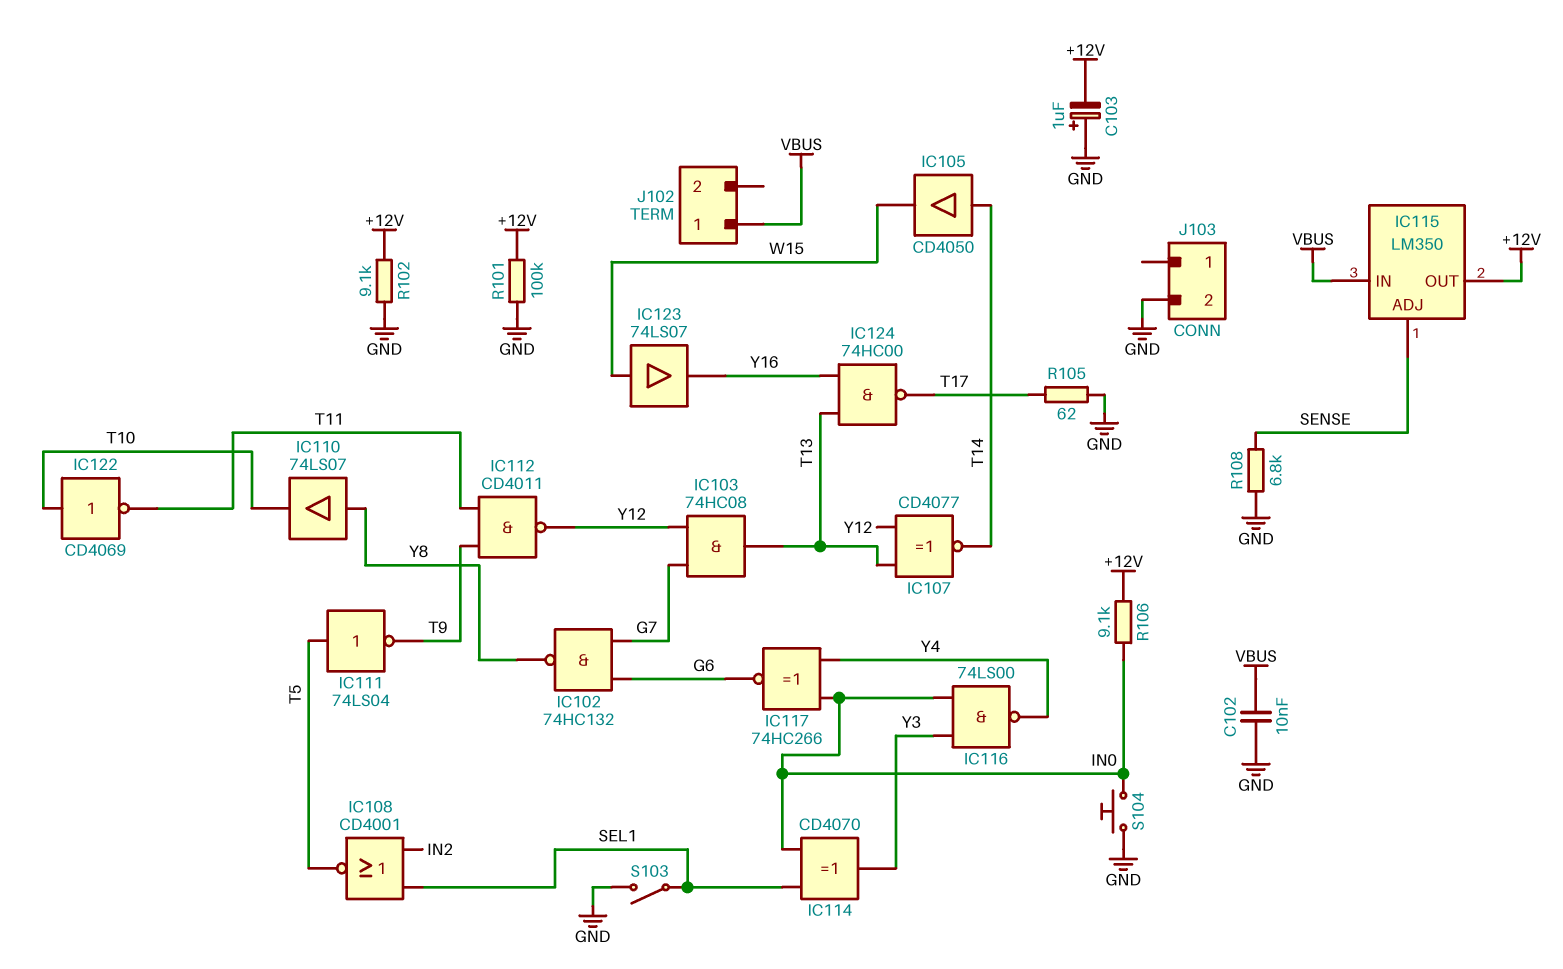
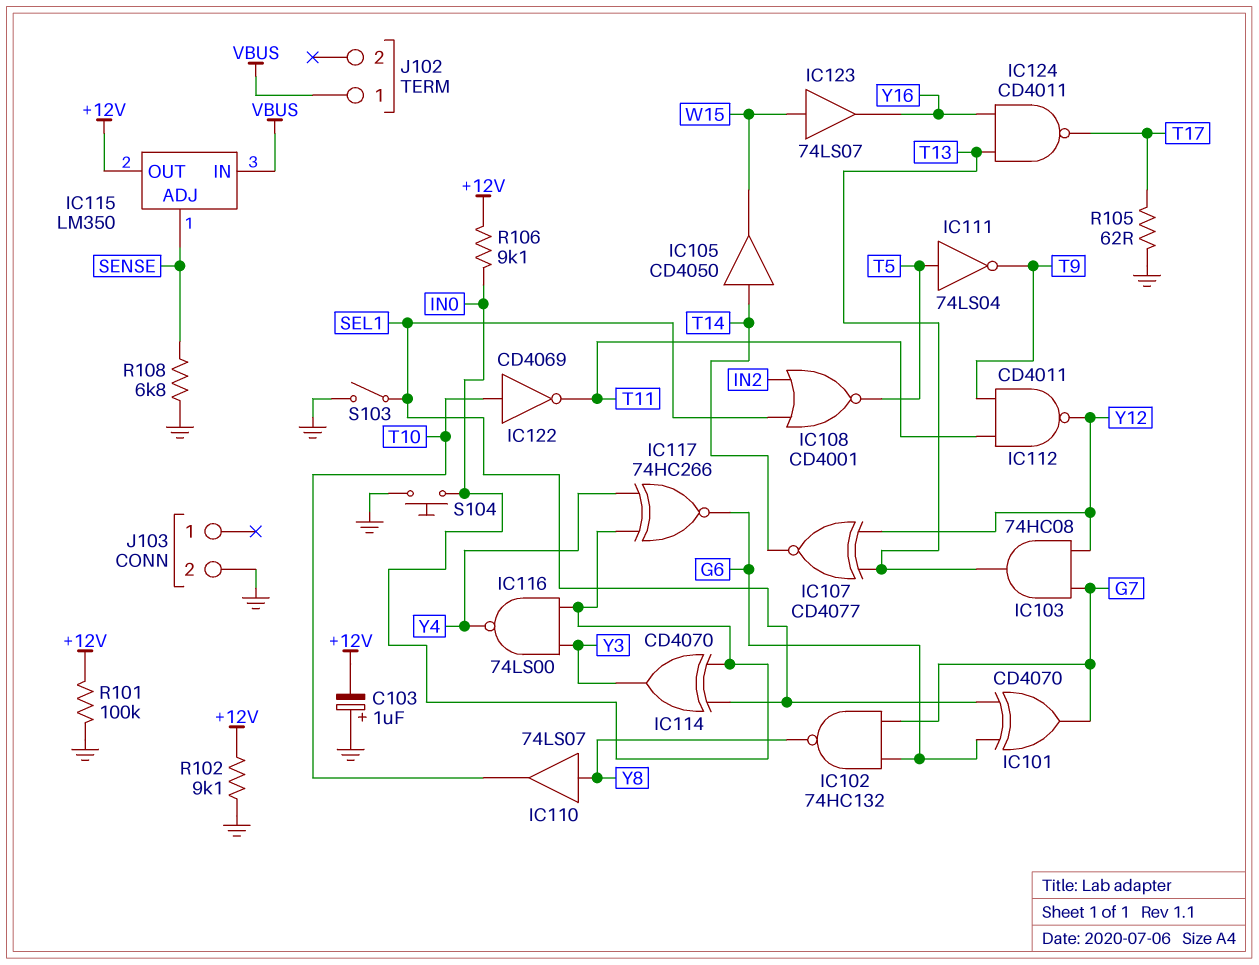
C102: 10nF (GND, VBUS) -> none
IC101: none -> XOR CD4070 (in G6, in SEL1, out G7)
IC124: NAND 74HC00 (in T13, in Y16, out T17) -> NAND CD4011 (in T13, in Y16, out T17)

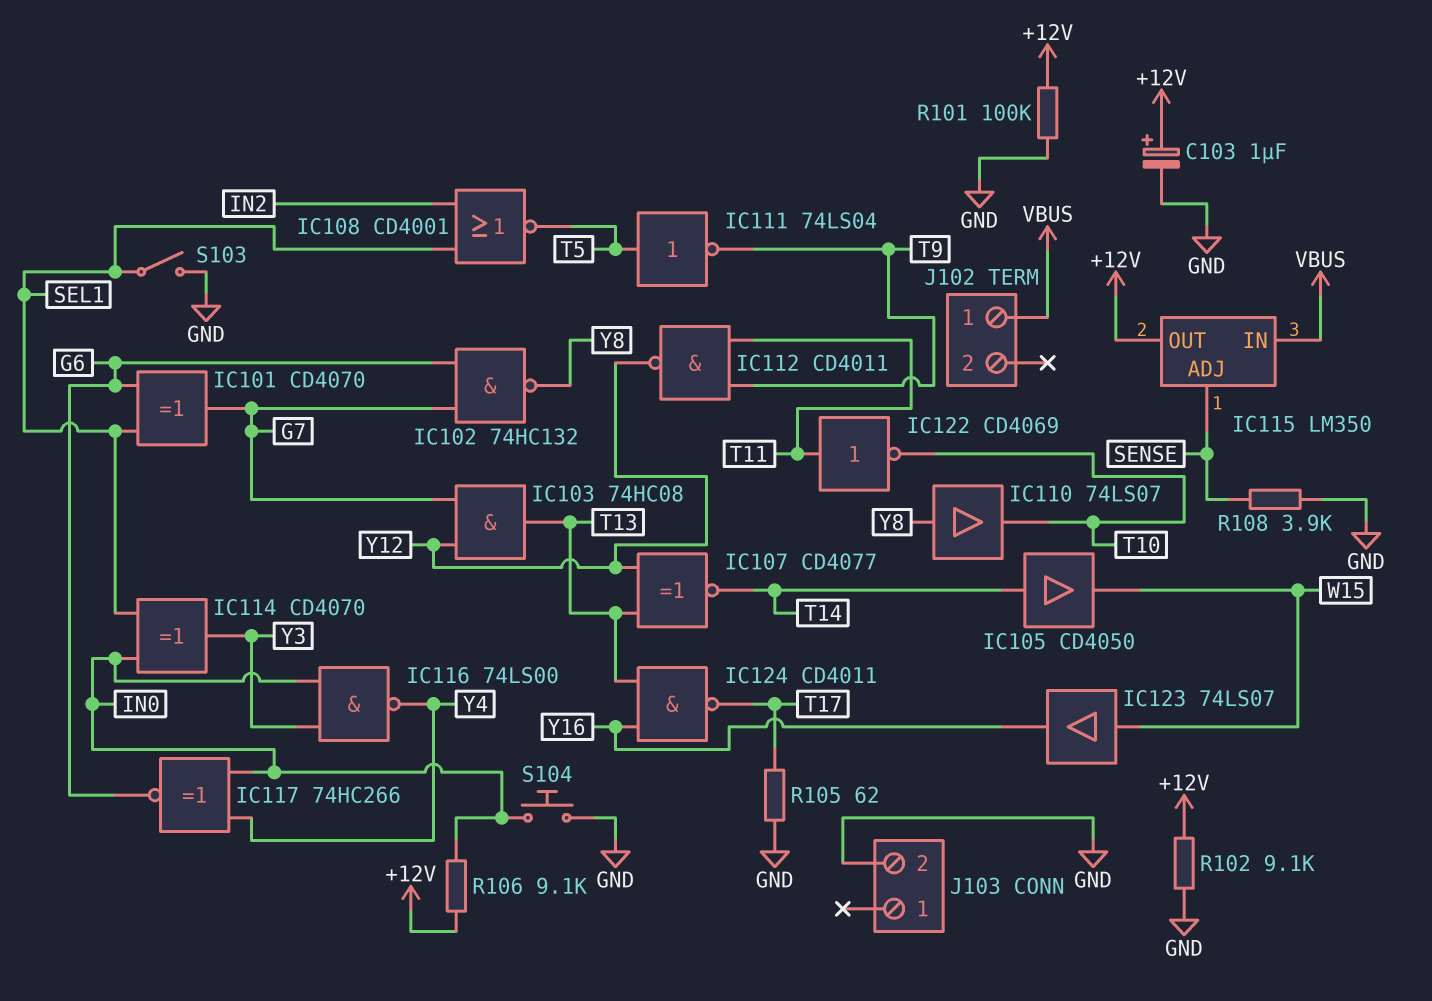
C103: 1uF (plus GND, minus +12V) -> 1uF (plus +12V, minus GND)
IC122: NOT CD4069 (in T10, out T11) -> NOT CD4069 (in T11, out T10)
R108: 6.8k (GND, SENSE) -> 3.9k (GND, SENSE)

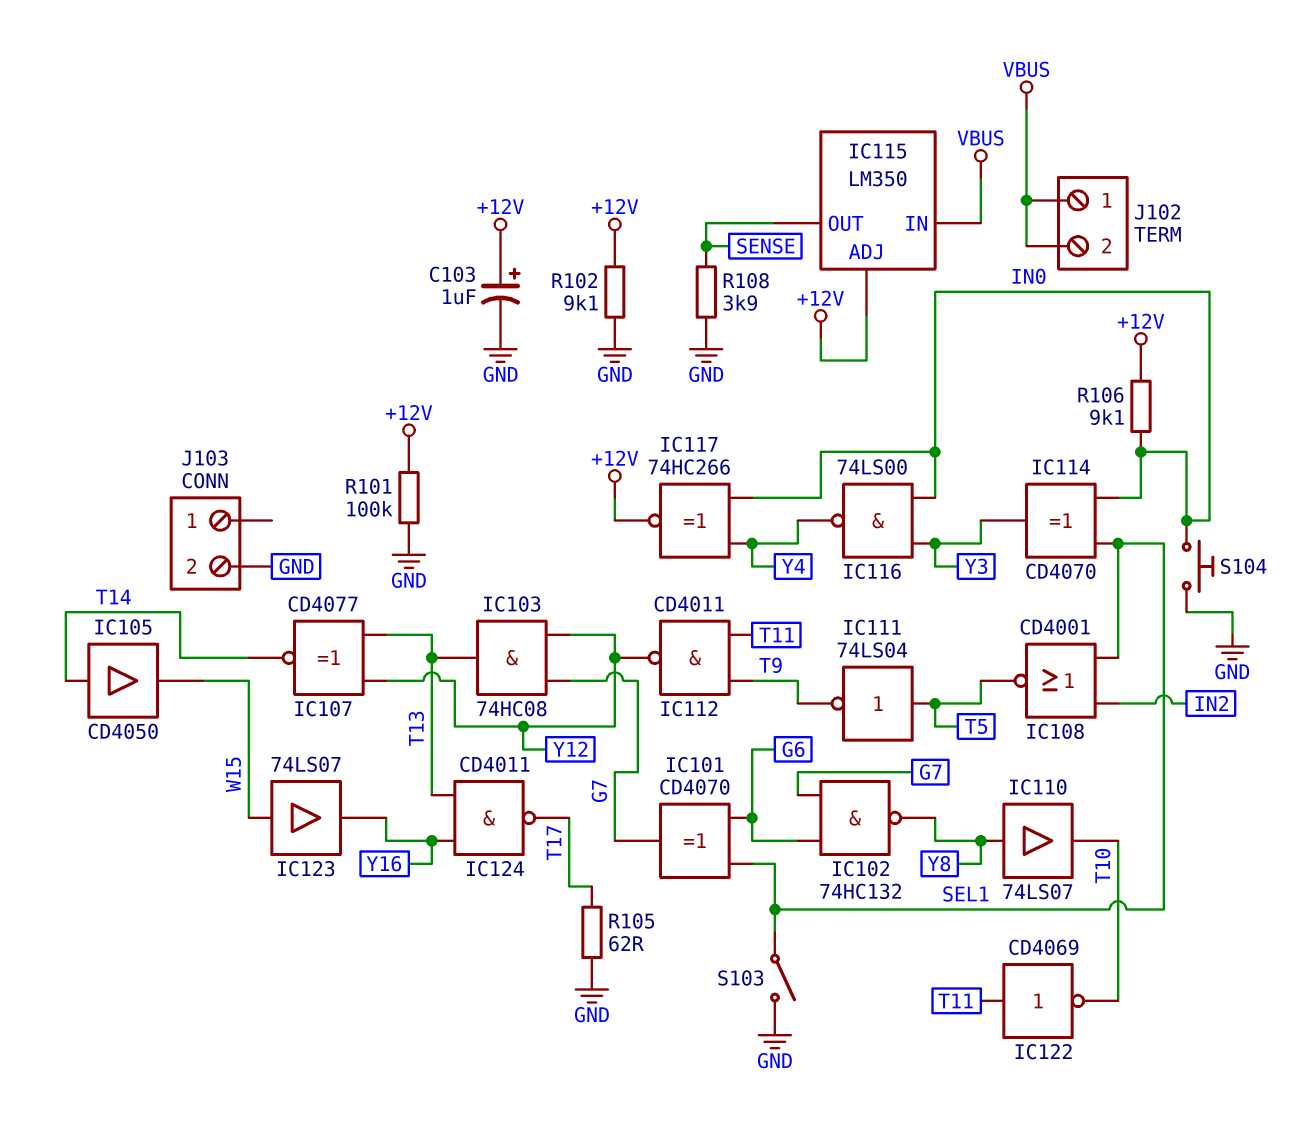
IC115 pin ADJ: SENSE -> +12V
IC115 pin OUT: +12V -> SENSE
IC117: XNOR 74HC266 (in IN0, in Y4, out G6) -> XNOR 74HC266 (in IN0, in Y4, out +12V)
J102 pin 2: none -> VBUS

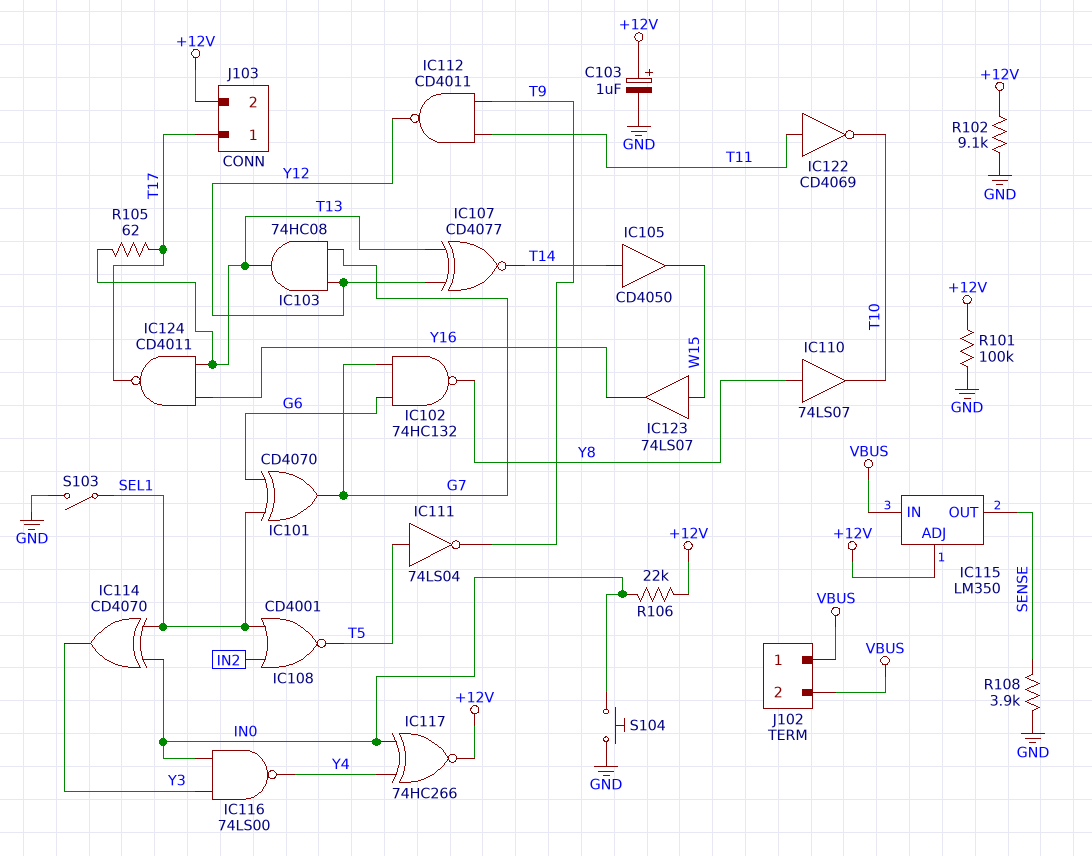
J103 pin 1: none -> T17
J103 pin 2: GND -> +12V
R105: 62 (GND, T17) -> 62 (T13, T17)
R106: 9.1k (+12V, IN0) -> 22k (+12V, IN0)

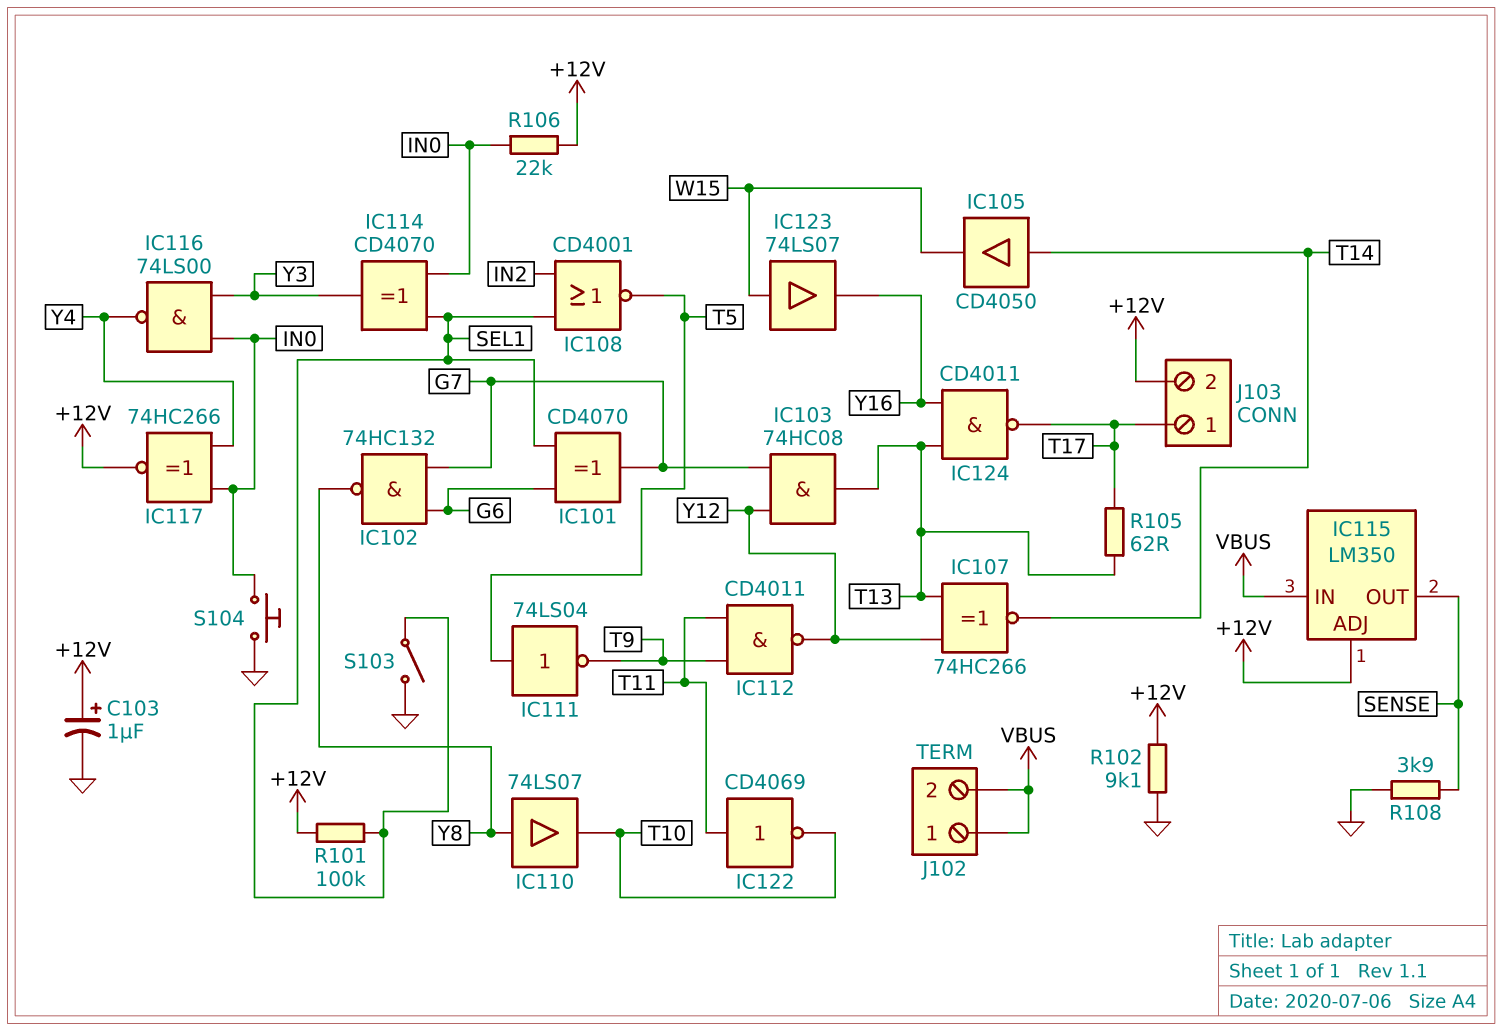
IC107: XNOR CD4077 (in T13, in Y12, out T14) -> XNOR 74HC266 (in T13, in Y12, out T14)
R101: 100k (+12V, GND) -> 100k (+12V, SEL1)

